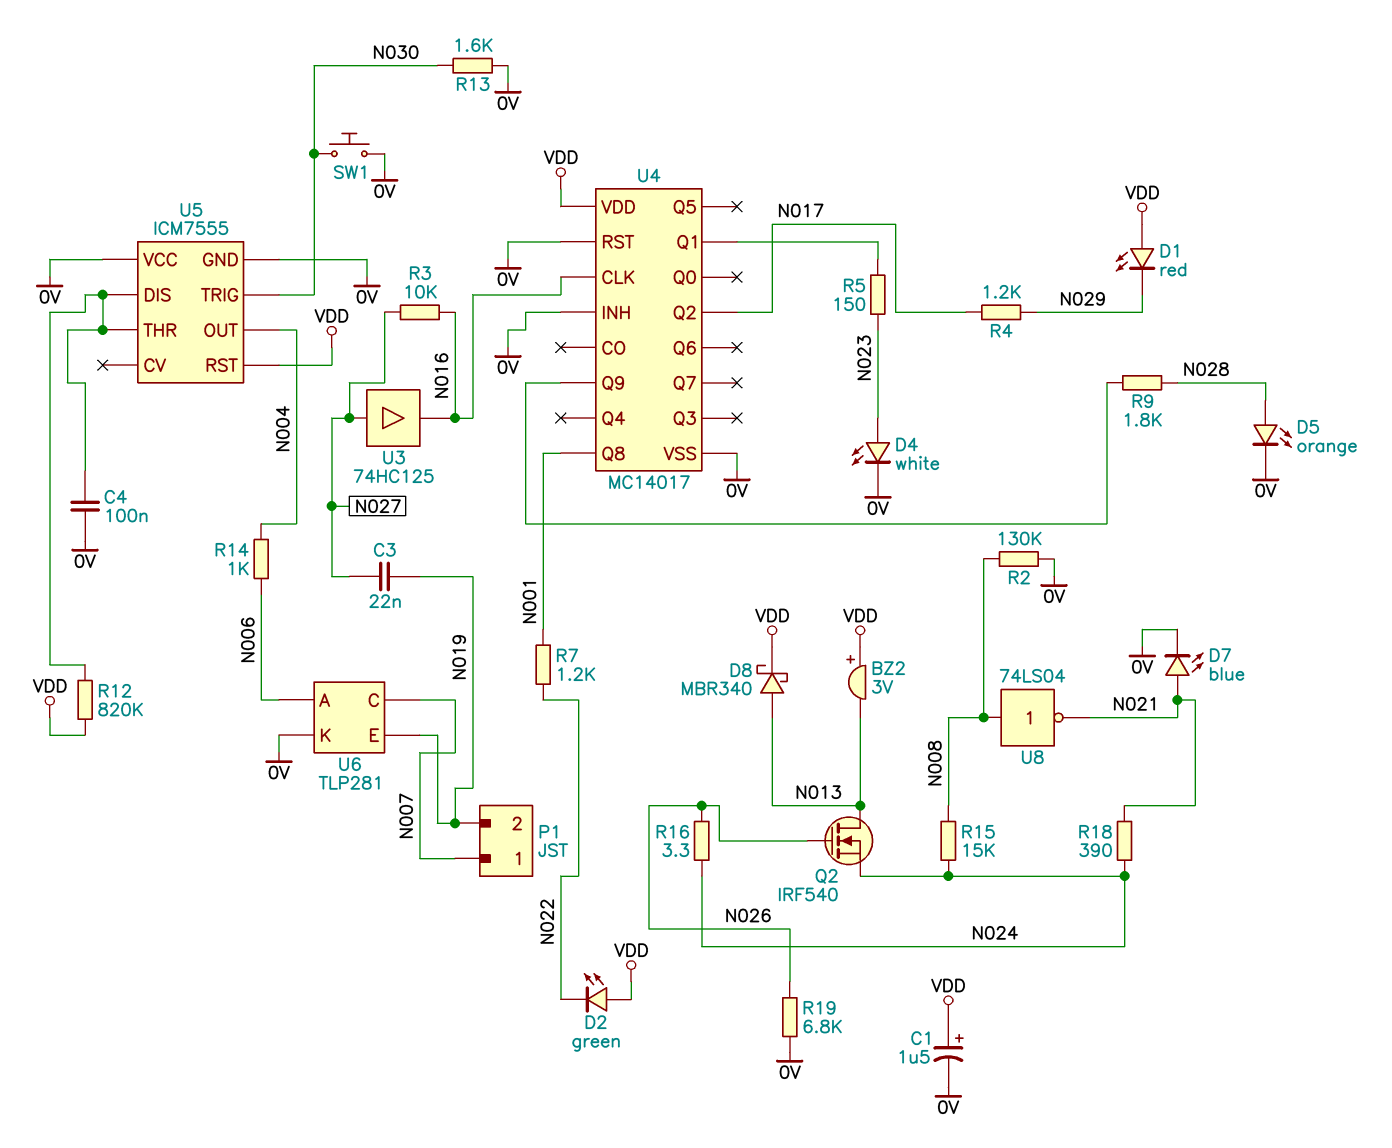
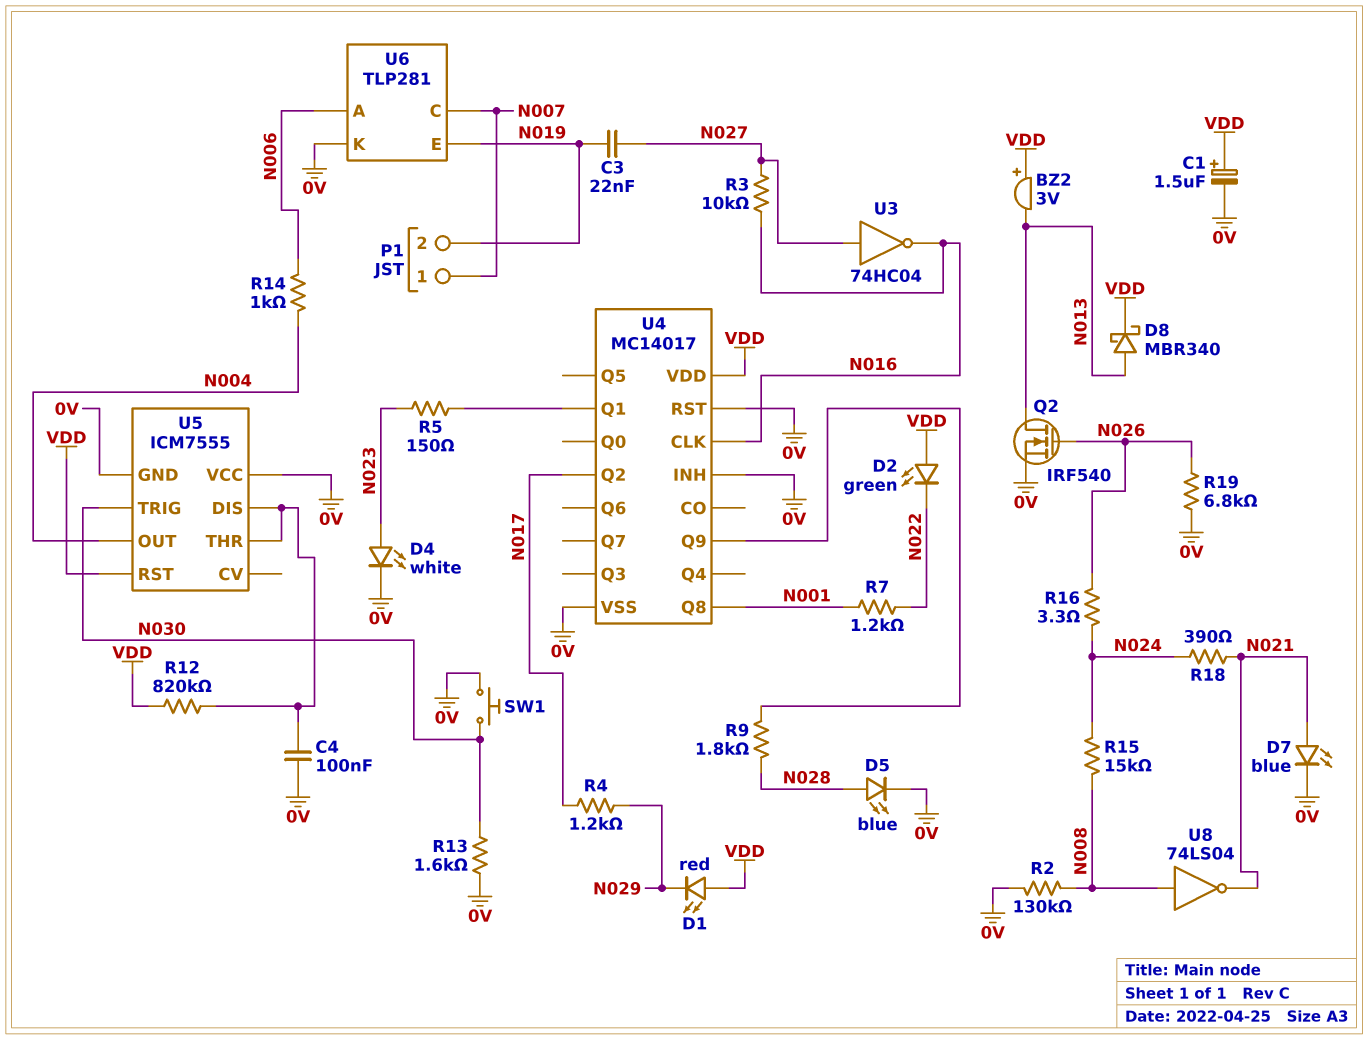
D5: LED orange (A N028, K 0V) -> LED blue (A N028, K 0V)
Q2: NMOS IRF540 (G N026, D N013, S N024) -> NMOS IRF540 (G N026, D N013, S 0V)
U3: buffer 74HC125 (in N027, out N016) -> NOT 74HC04 (in N027, out N016)

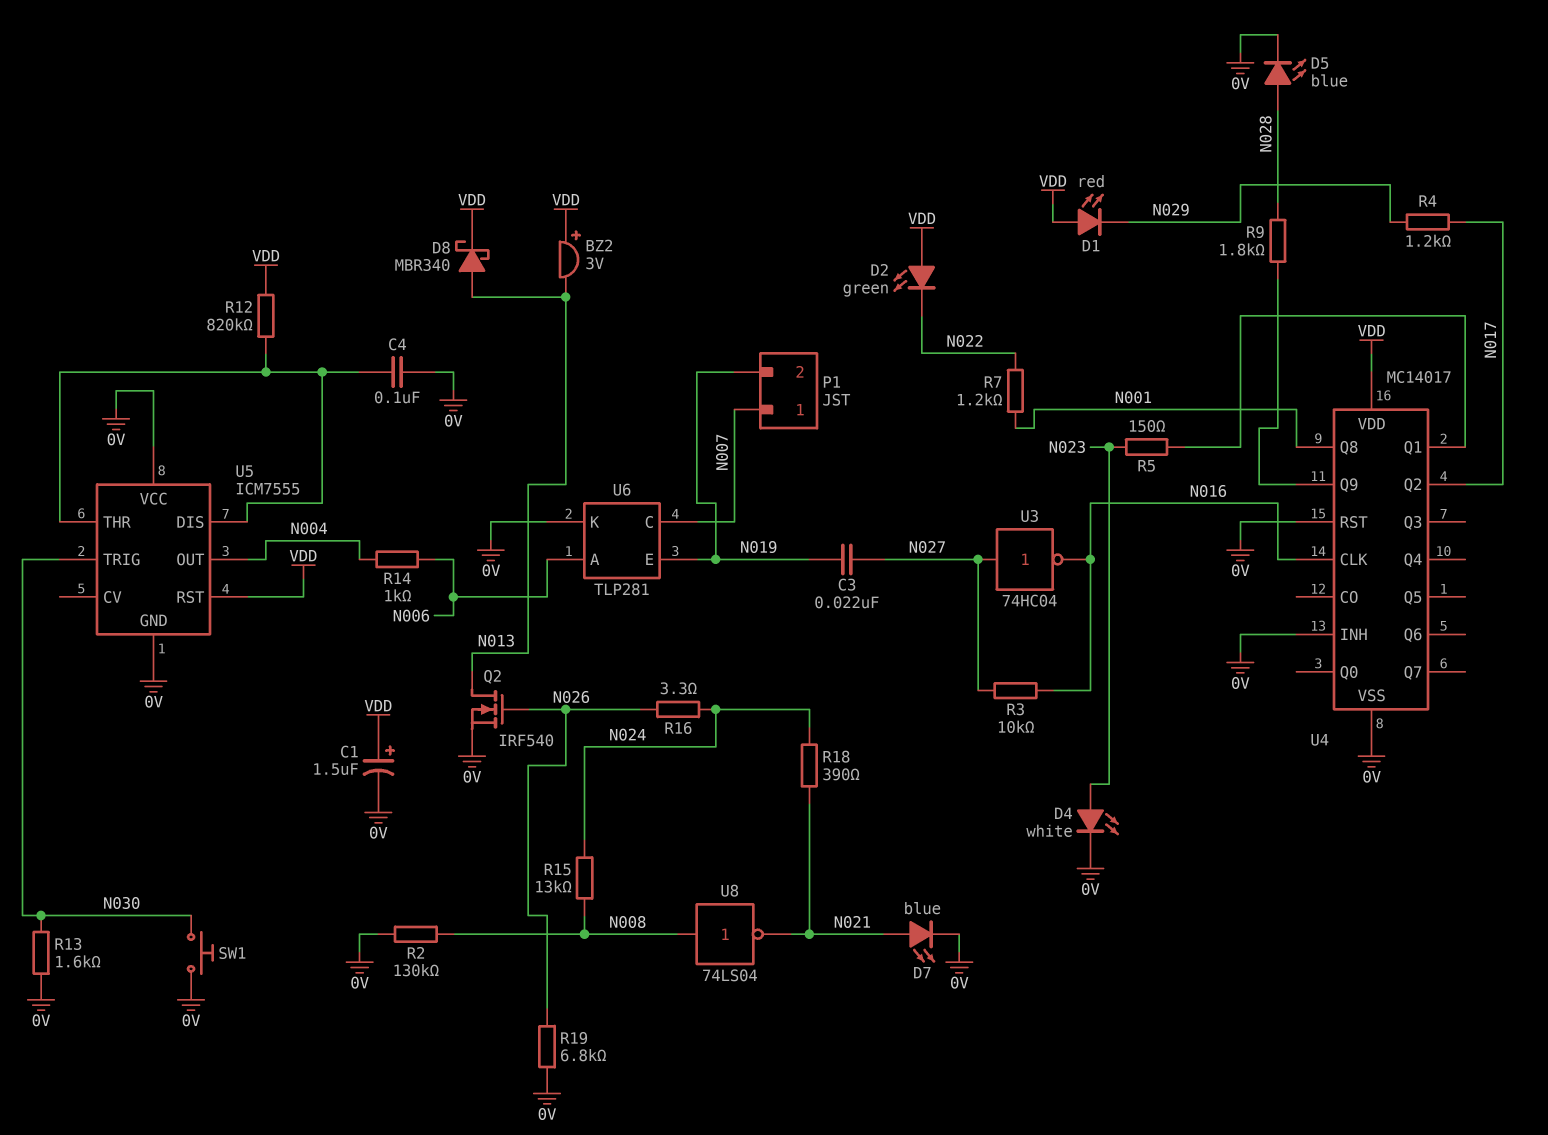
R15: 15k (N008, N024) -> 13k (N008, N024)

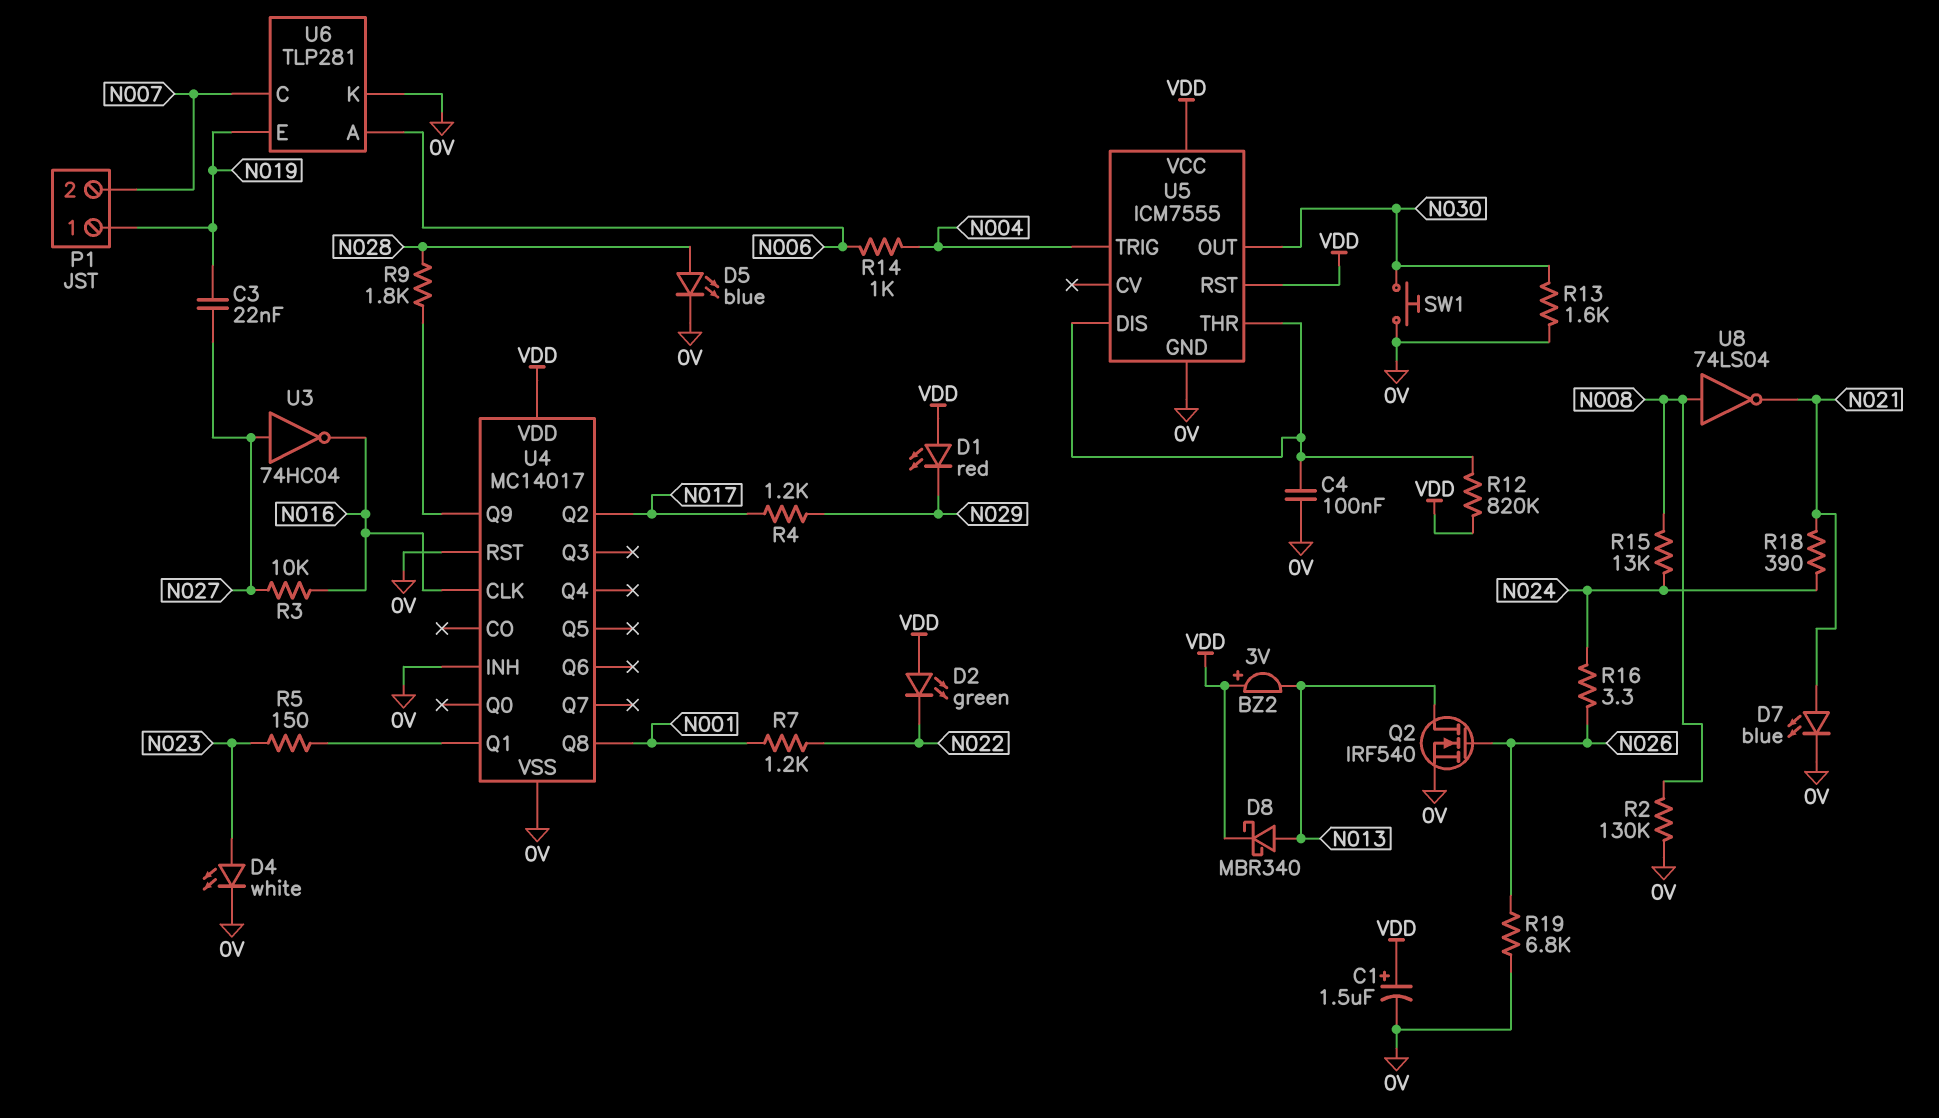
P1 pin 1: N007 -> N019
P1 pin 2: N019 -> N007
U5 pin OUT: N004 -> N030
U5 pin TRIG: N030 -> N004
U5 pin VCC: 0V -> VDD

